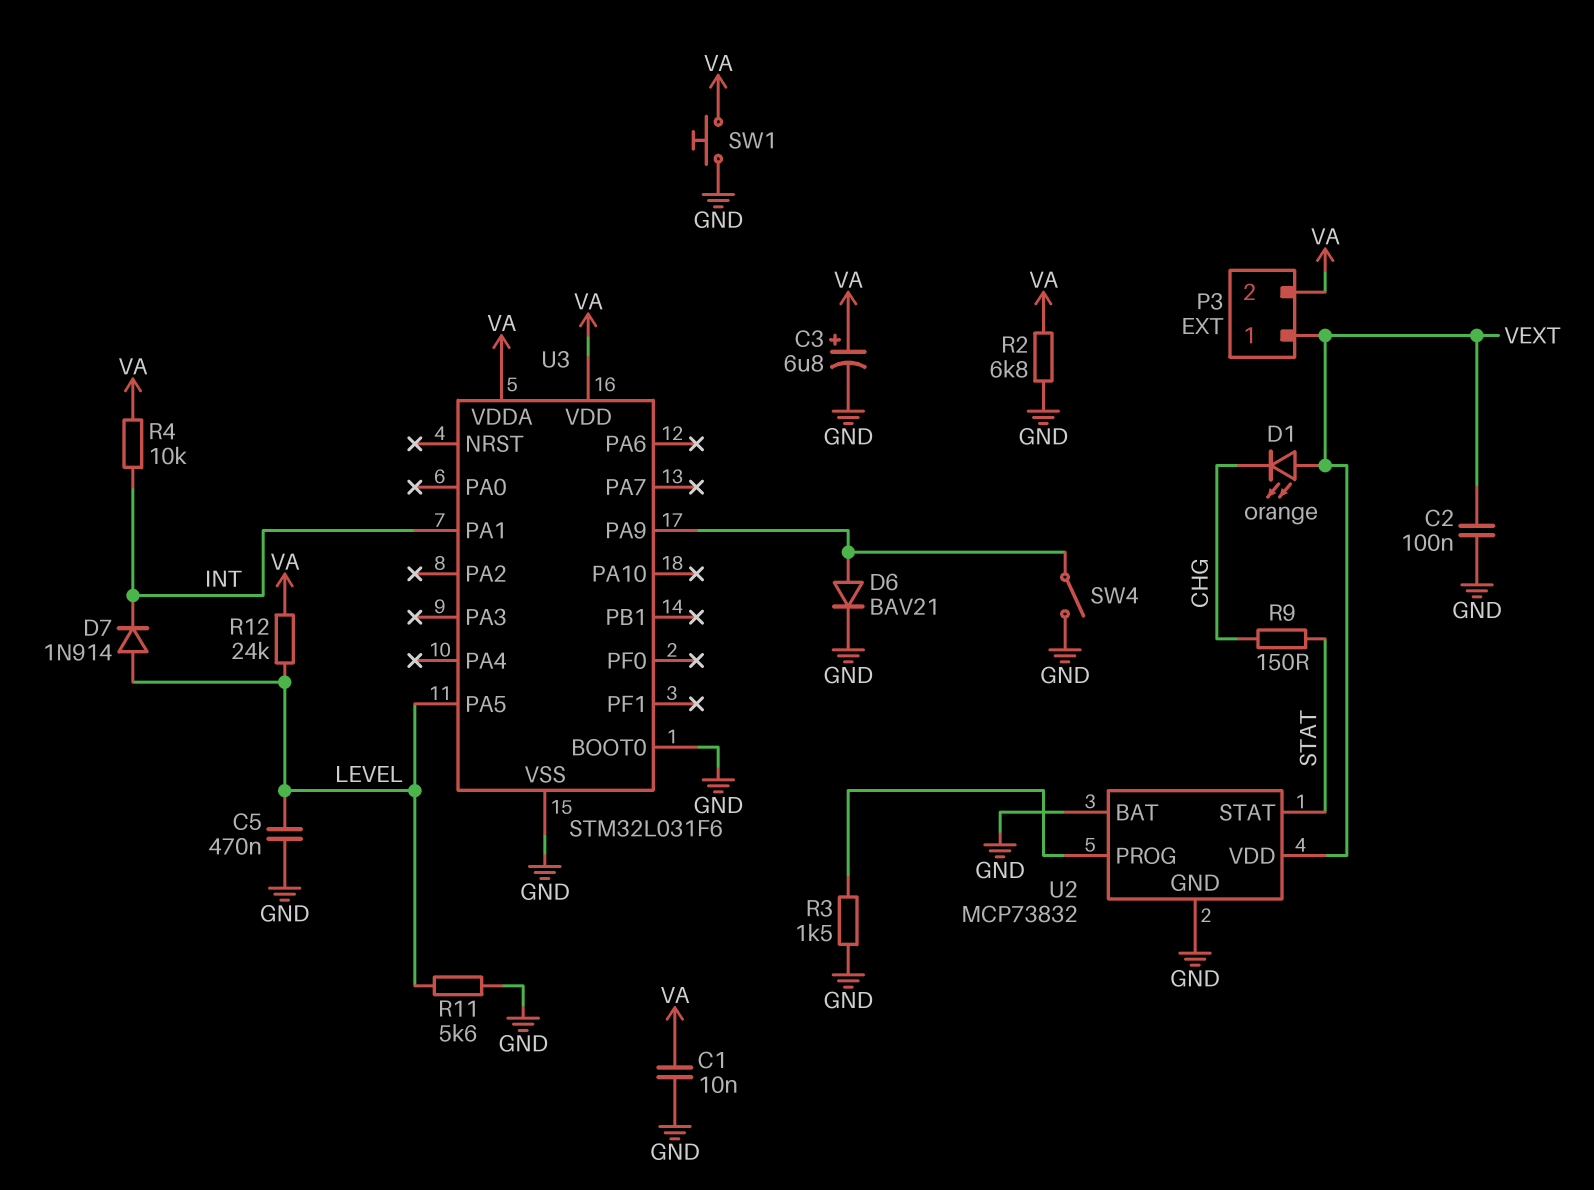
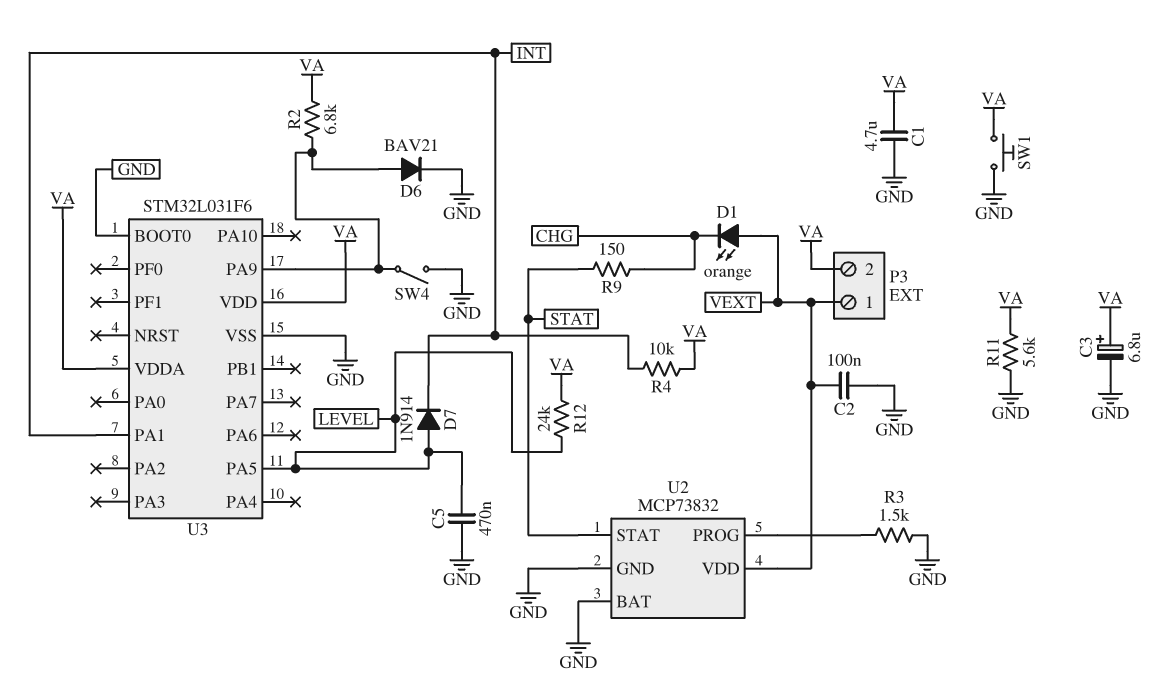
C1: 10nF (GND, VA) -> 4.7uF (GND, VA)
R2: 6.8k (GND, VA) -> 6.8k (U3/PA9, VA)
R11: 5.6k (GND, LEVEL) -> 5.6k (GND, VA)

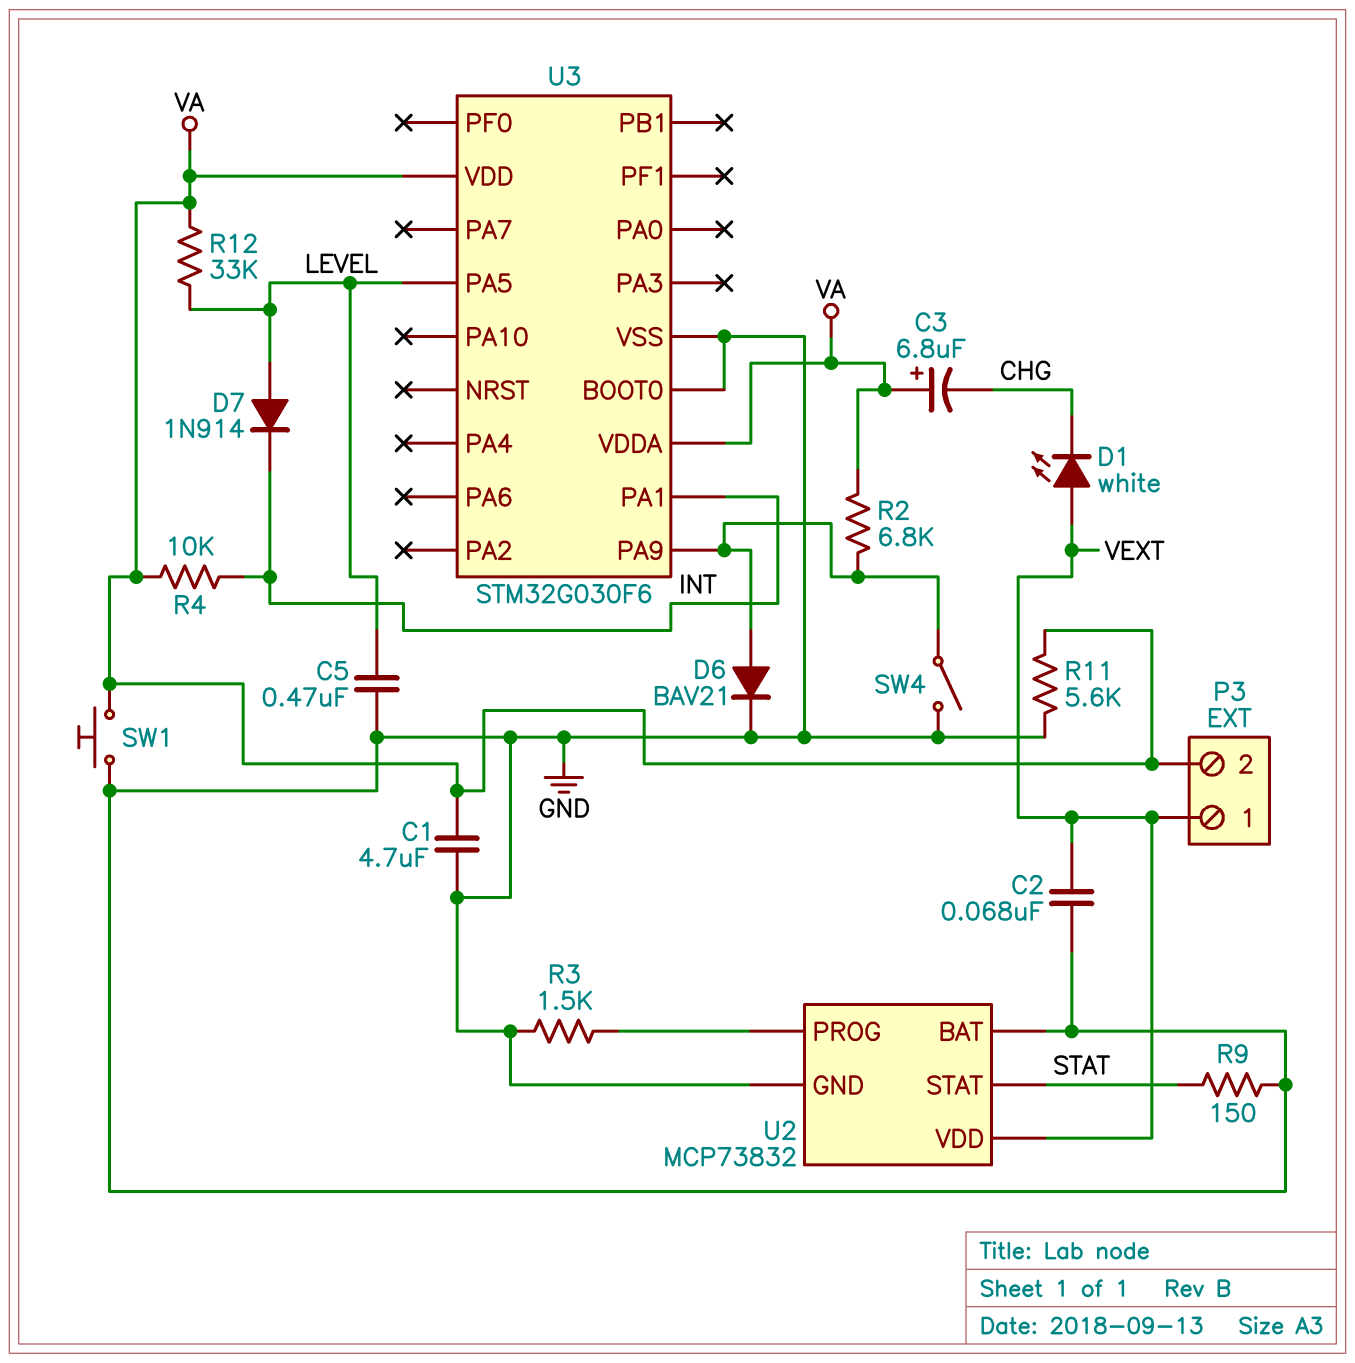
C2: 100nF (GND, VEXT) -> 68nF (GND, VEXT)
C3: 6.8uF (plus VA, minus GND) -> 6.8uF (plus VA, minus CHG)
D1: LED orange (A VEXT, K CHG) -> LED white (A VEXT, K CHG)
R9: 150 (CHG, STAT) -> 150 (GND, STAT)
R12: 24k (LEVEL, VA) -> 33k (LEVEL, VA)
U3: STM32L031F6 -> STM32G030F6

